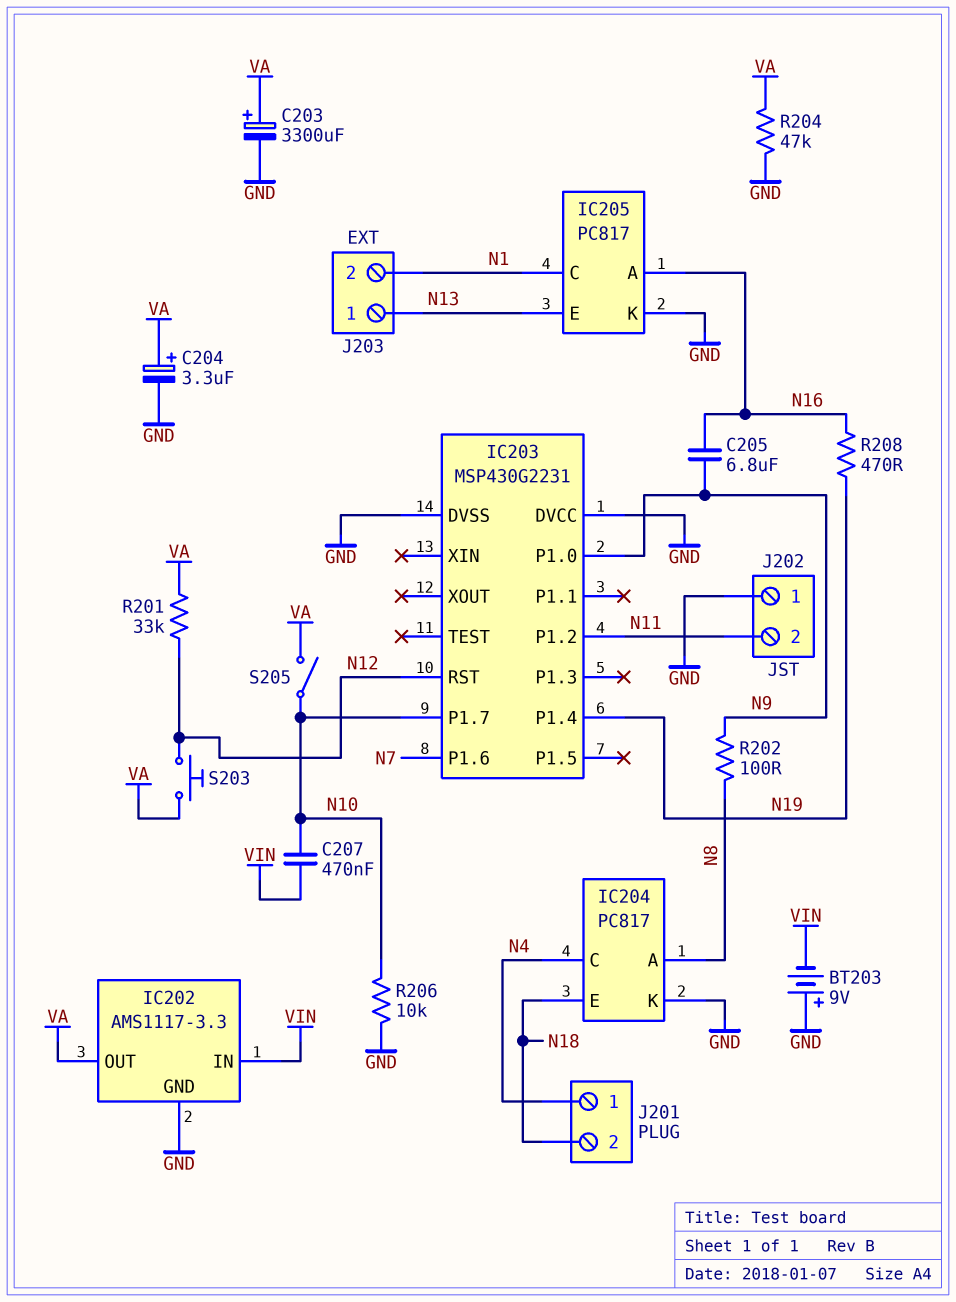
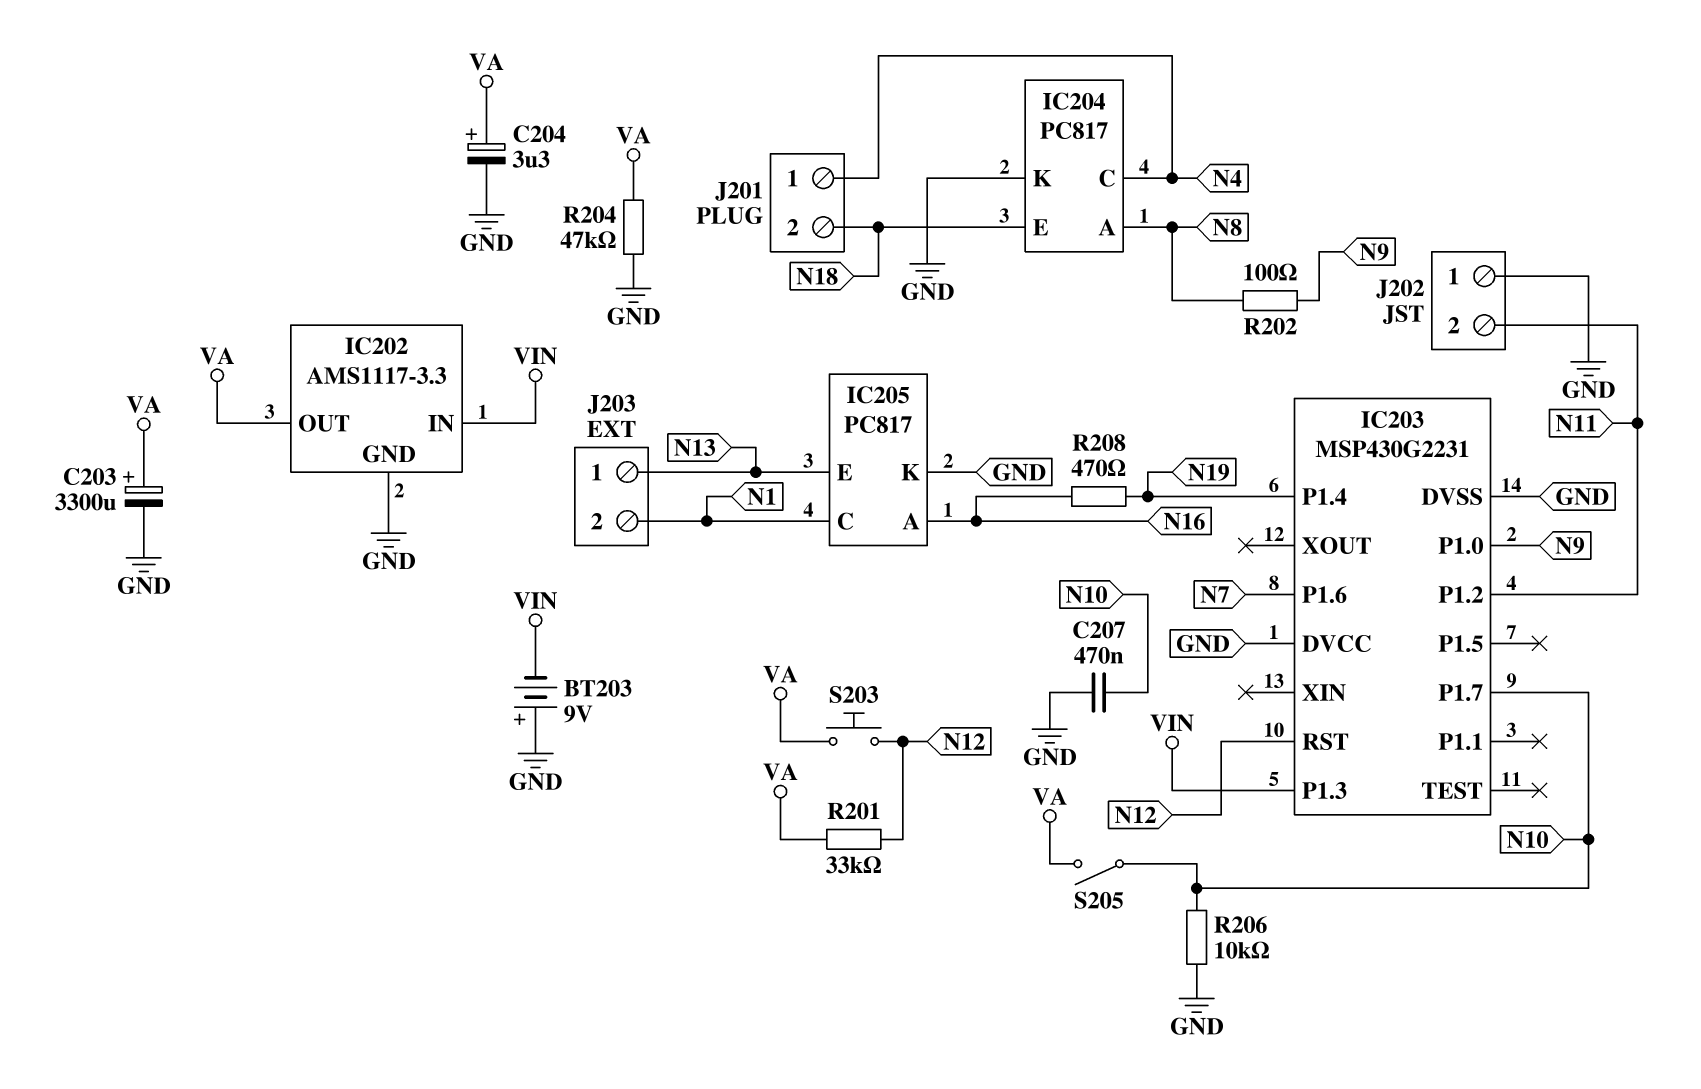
C205: 6.8uF (N9, N16) -> none
C207: 470nF (N10, VIN) -> 470nF (GND, N10)
IC203 pin P1.3: none -> VIN

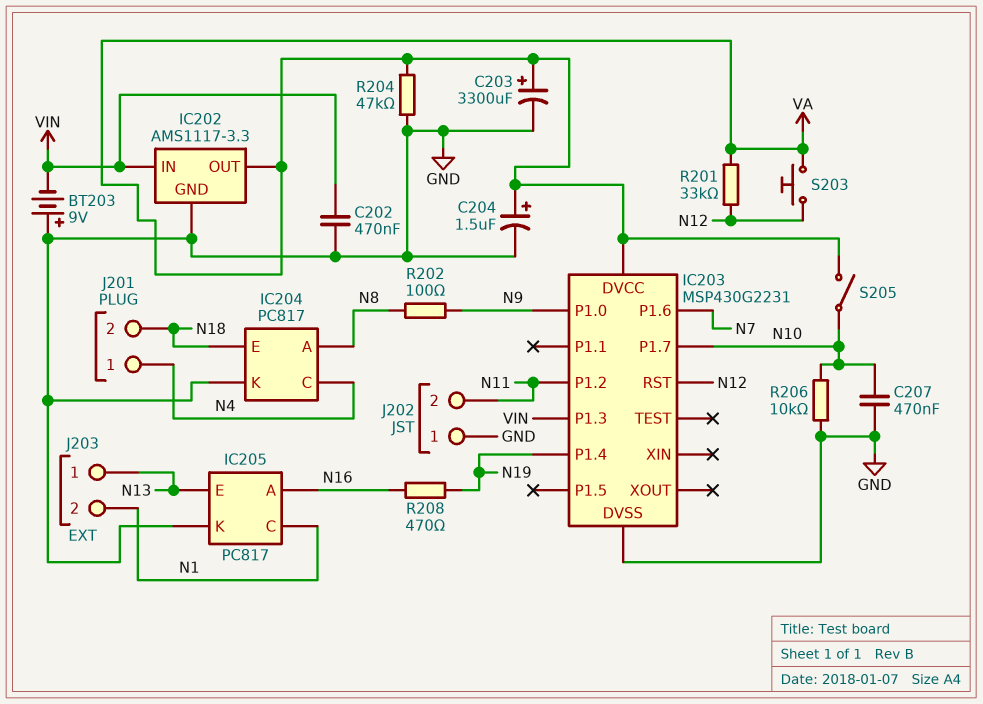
C202: none -> 470nF (GND, VIN)
C204: 3.3uF (plus VA, minus GND) -> 1.5uF (plus VA, minus GND)
IC203 pin DVCC: GND -> VA

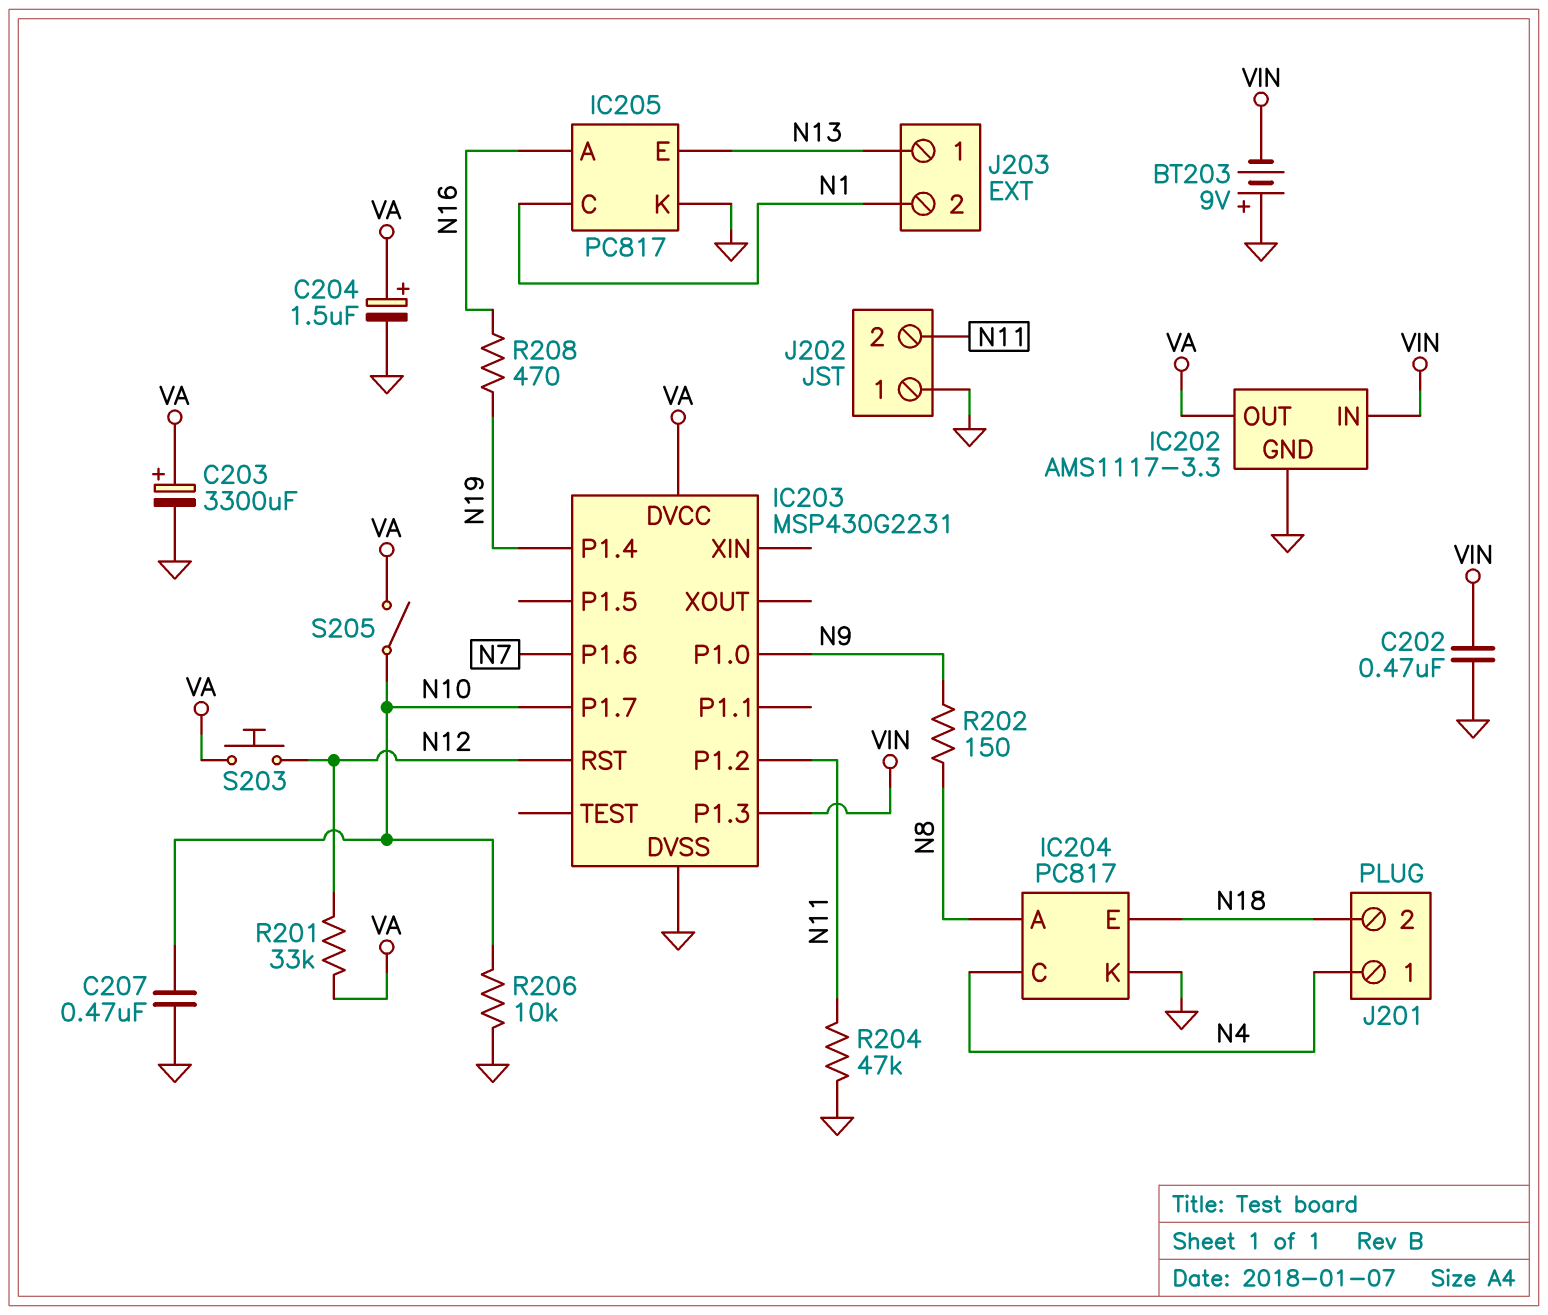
R202: 100 (N8, N9) -> 150 (N8, N9)
R204: 47k (GND, VA) -> 47k (GND, N11)

